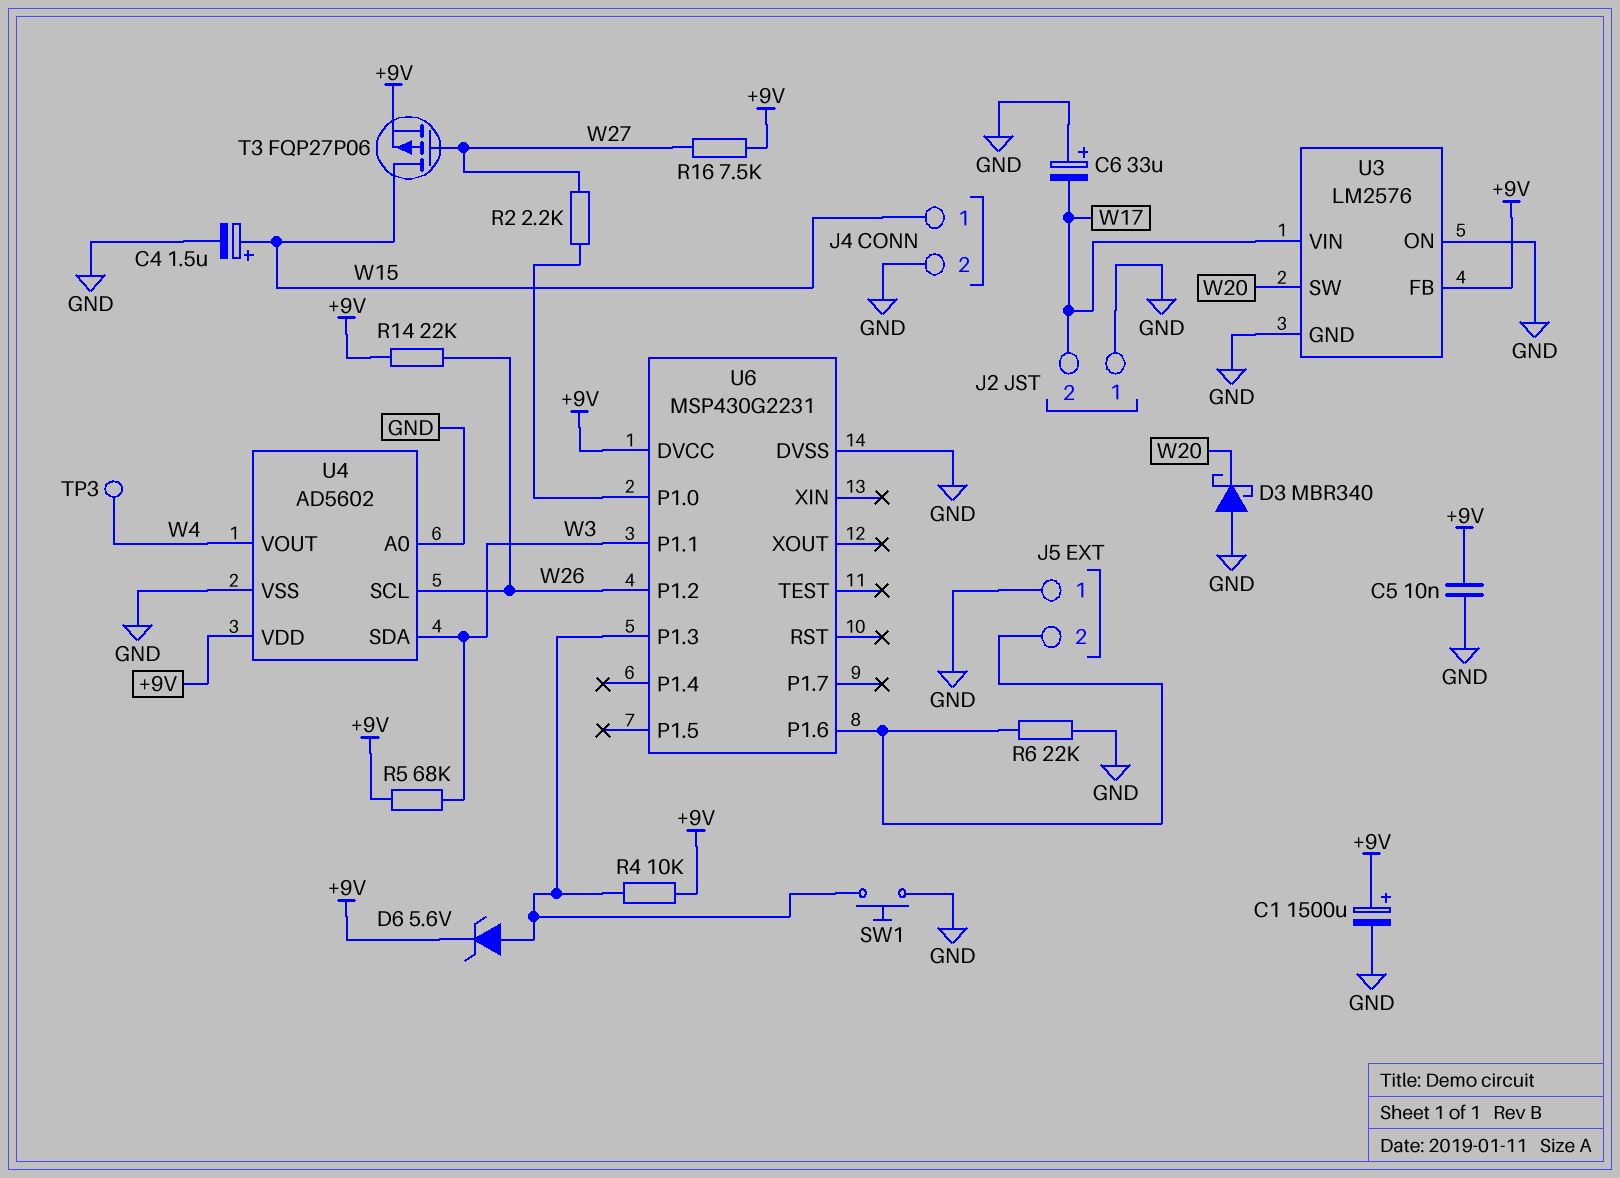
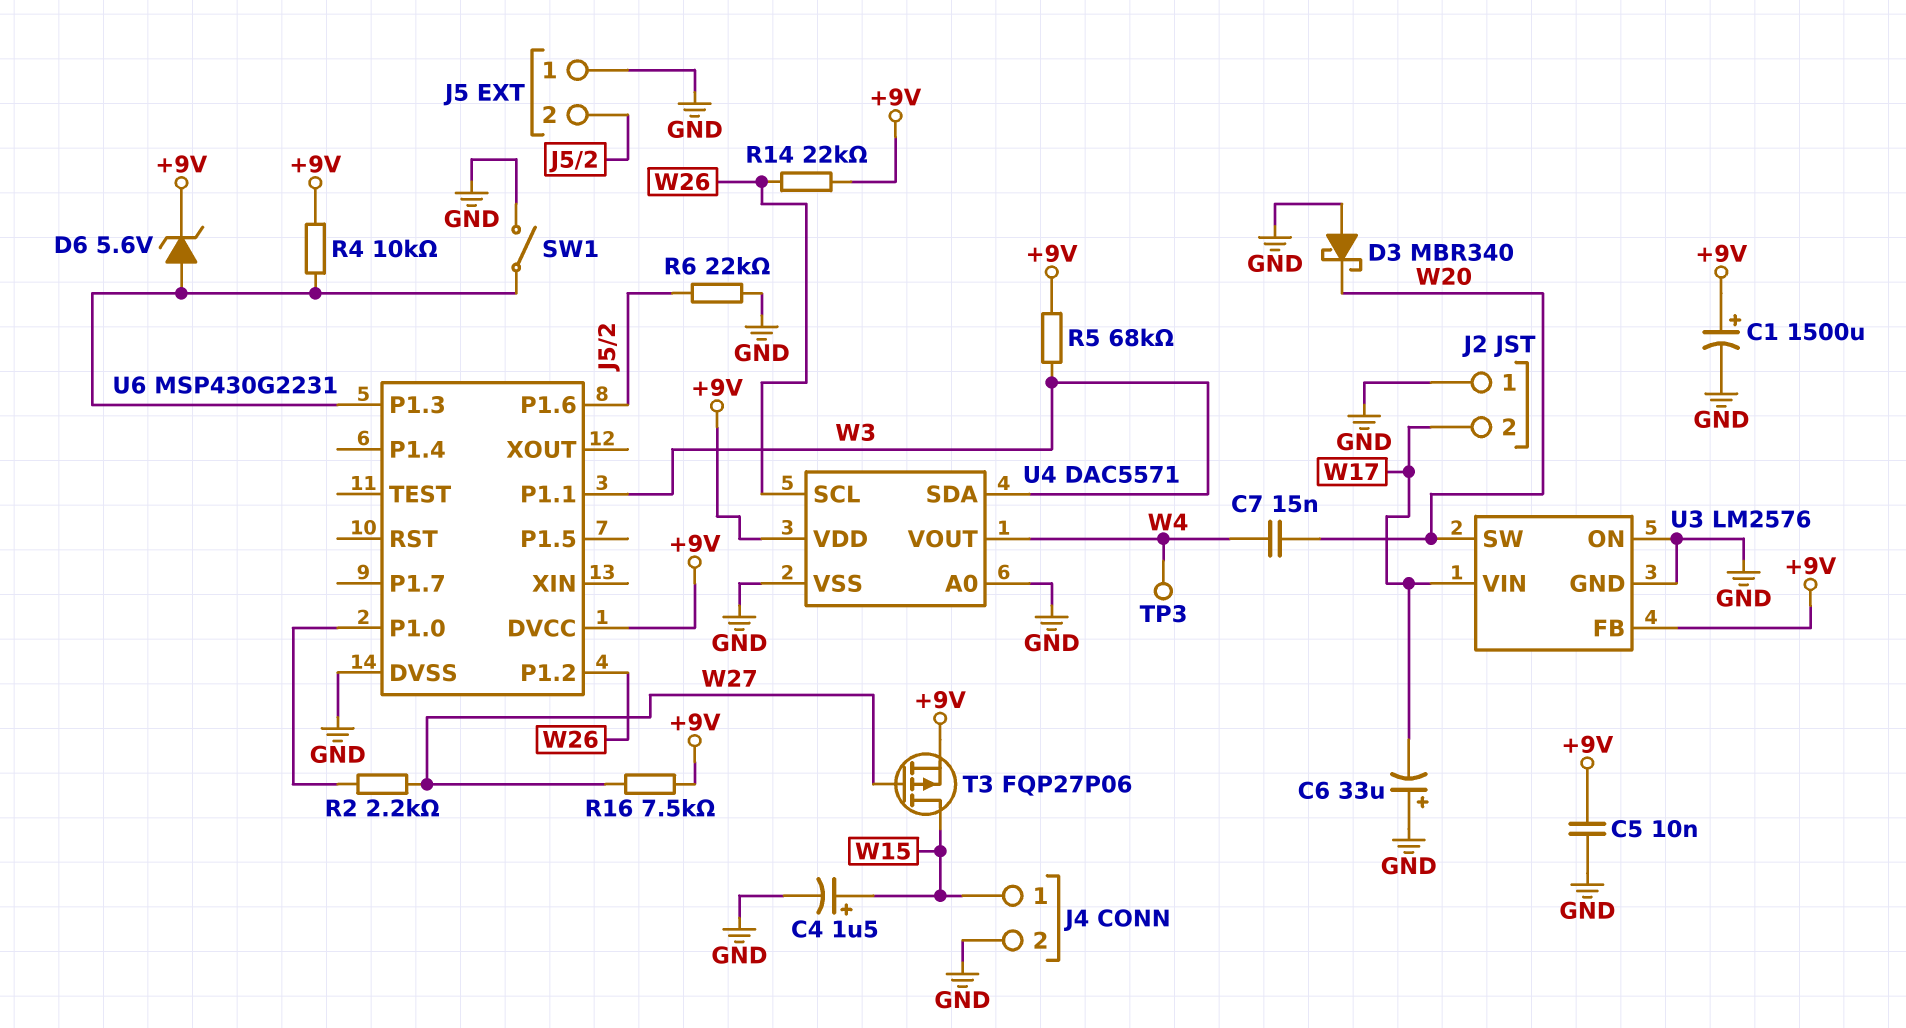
C7: none -> 15nF (W4, W20)
SW1: button (GND, U6/P1.3) -> switch (GND, U6/P1.3)
U4: AD5602 -> DAC5571

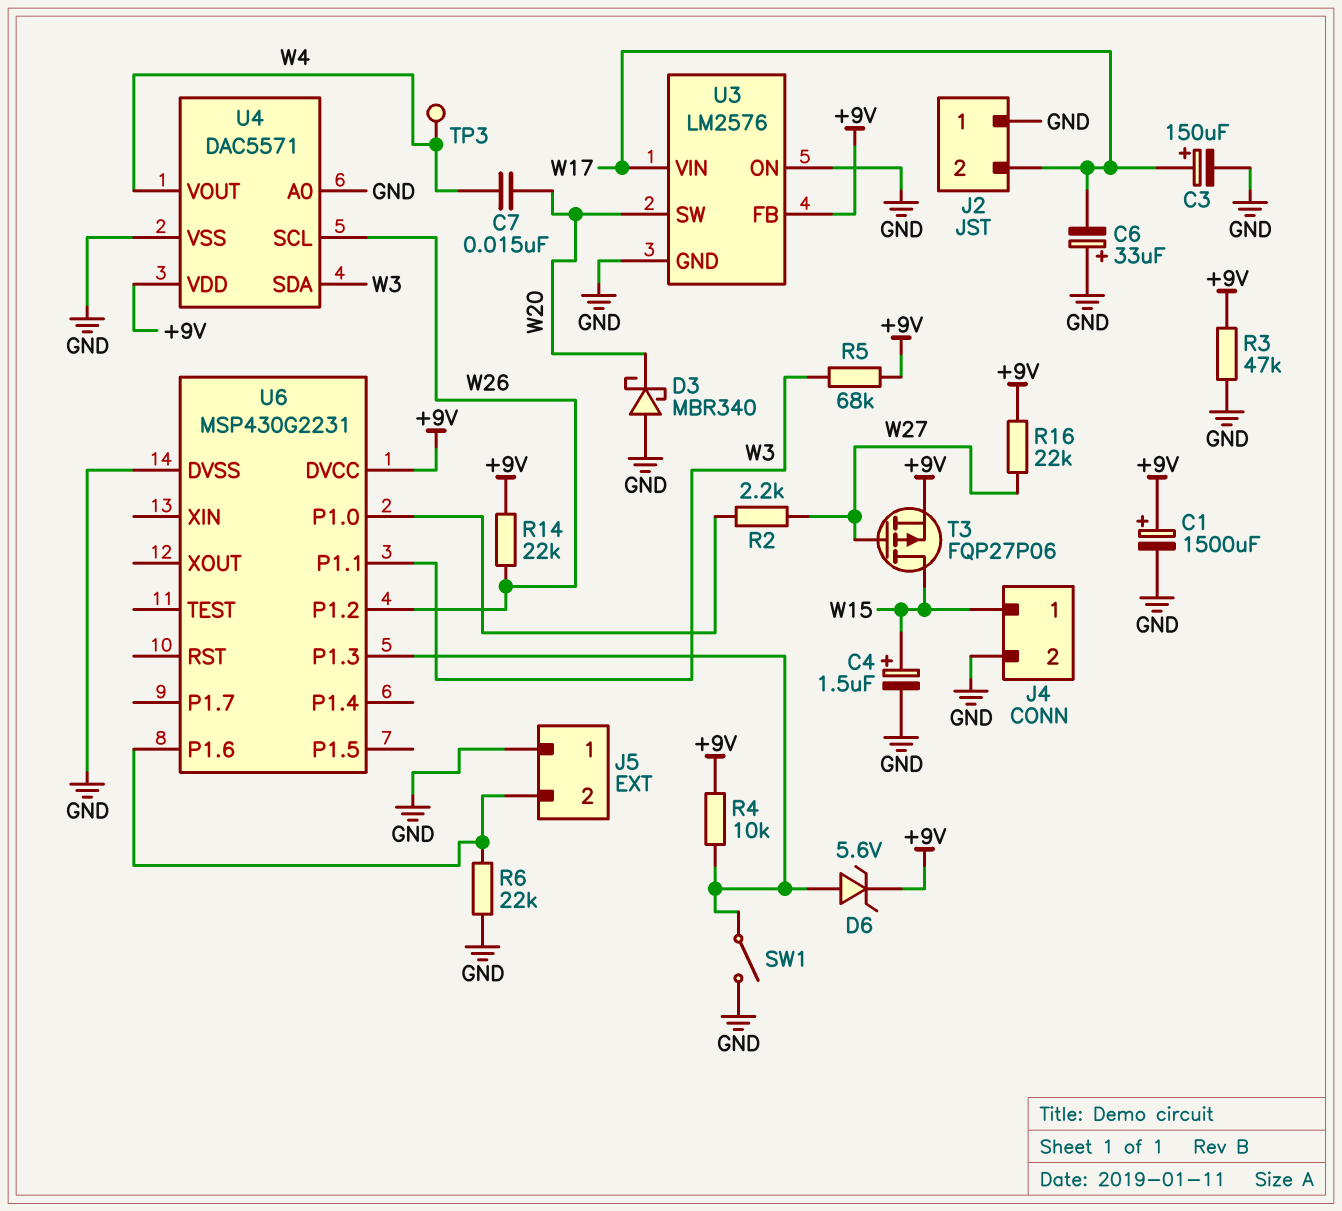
C3: none -> 150uF (plus W17, minus GND)
C5: 10nF (+9V, GND) -> none
R3: none -> 47k (+9V, GND)
R16: 7.5k (+9V, W27) -> 22k (+9V, W27)

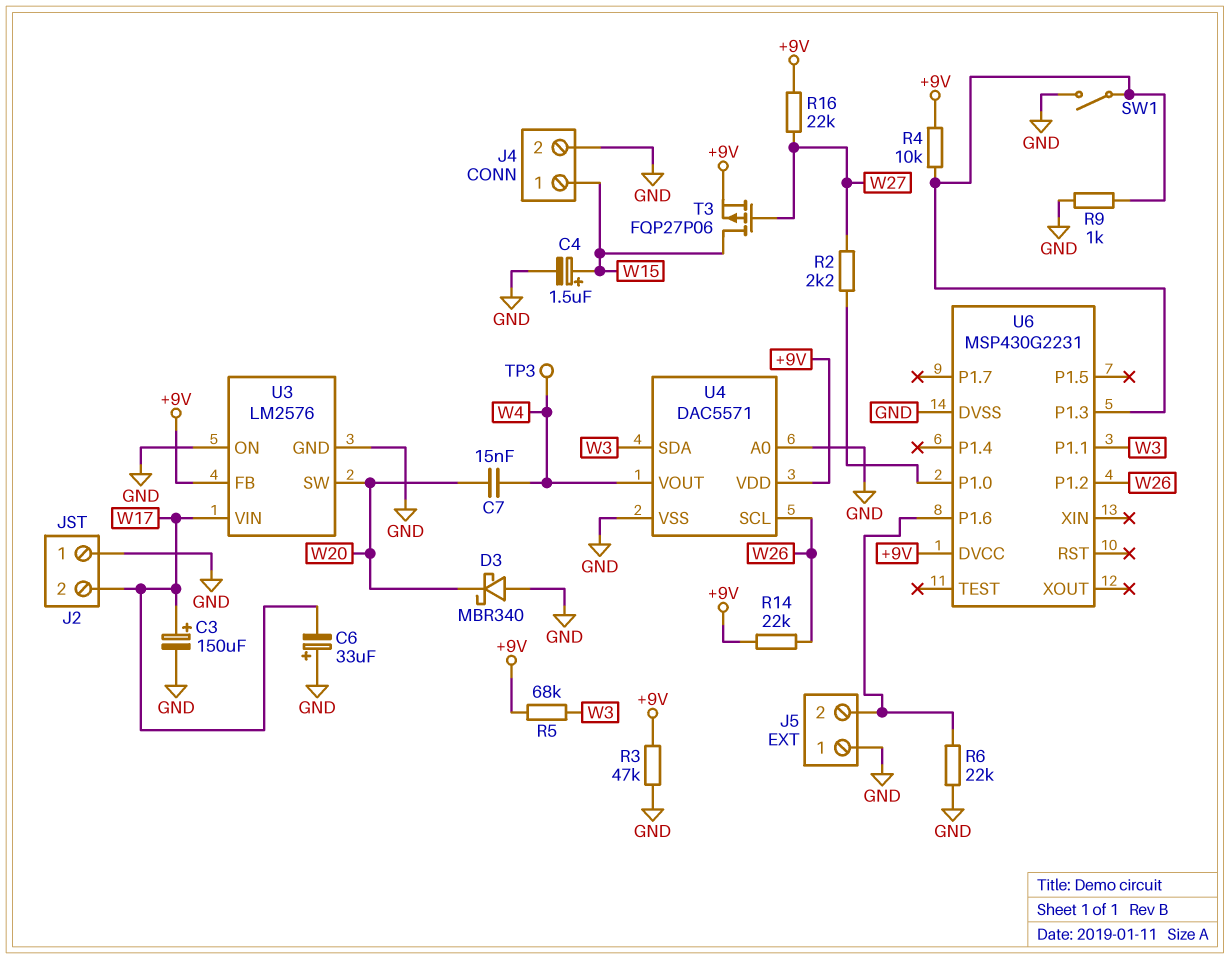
C1: 1500uF (plus +9V, minus GND) -> none
D6: zener 5.6V (A U6/P1.3, K +9V) -> none
R9: none -> 1k (GND, U6/P1.3)

